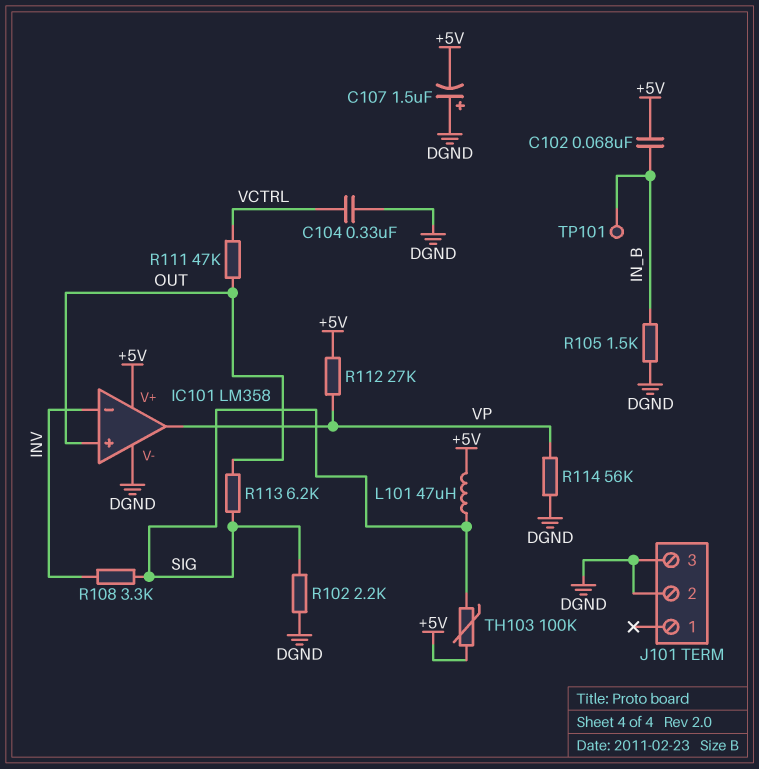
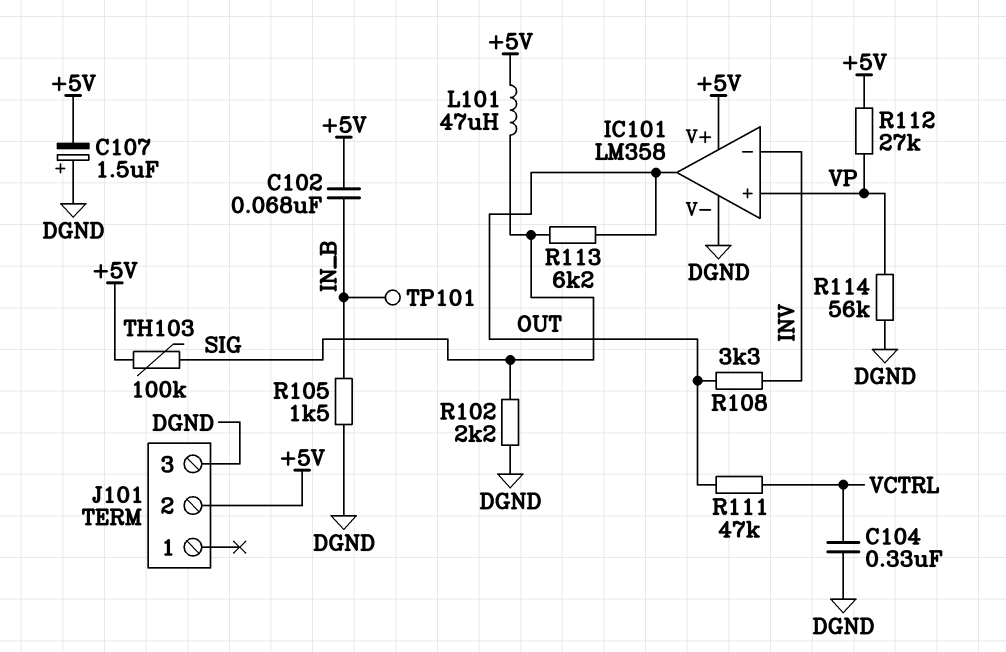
IC101 pin in+: OUT -> VP
IC101 pin out: VP -> OUT
J101 pin 2: DGND -> +5V
R108: 3.3k (INV, SIG) -> 3.3k (INV, OUT)

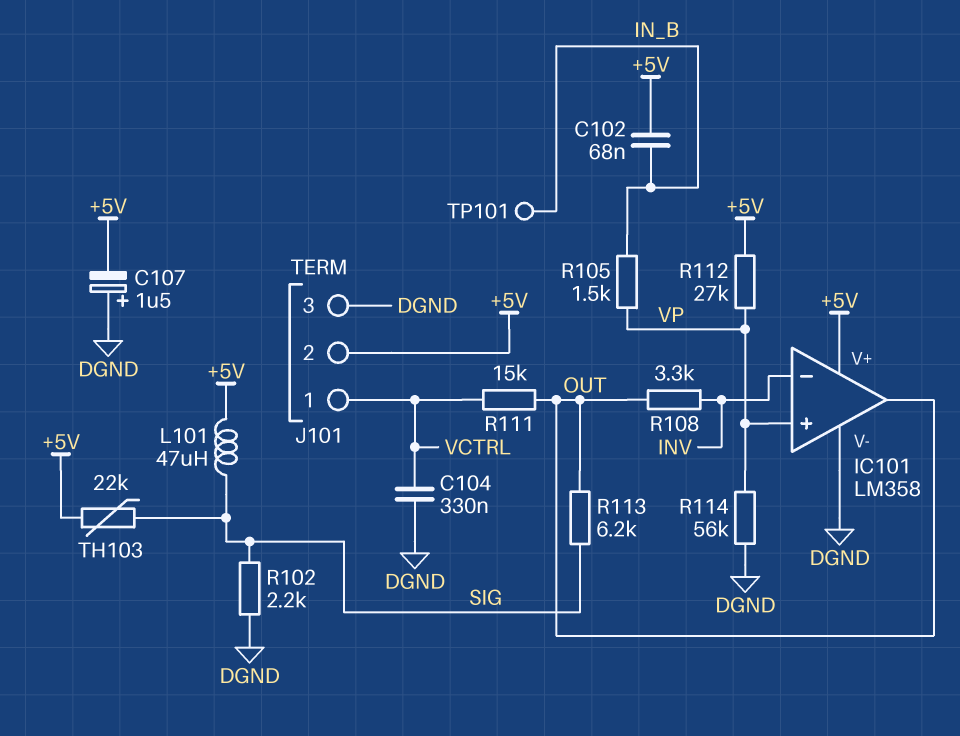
J101 pin 1: none -> VCTRL
R105: 1.5k (DGND, IN_B) -> 1.5k (IN_B, VP)
R111: 47k (OUT, VCTRL) -> 15k (OUT, VCTRL)
TH103: 100k (+5V, SIG) -> 22k (+5V, SIG)

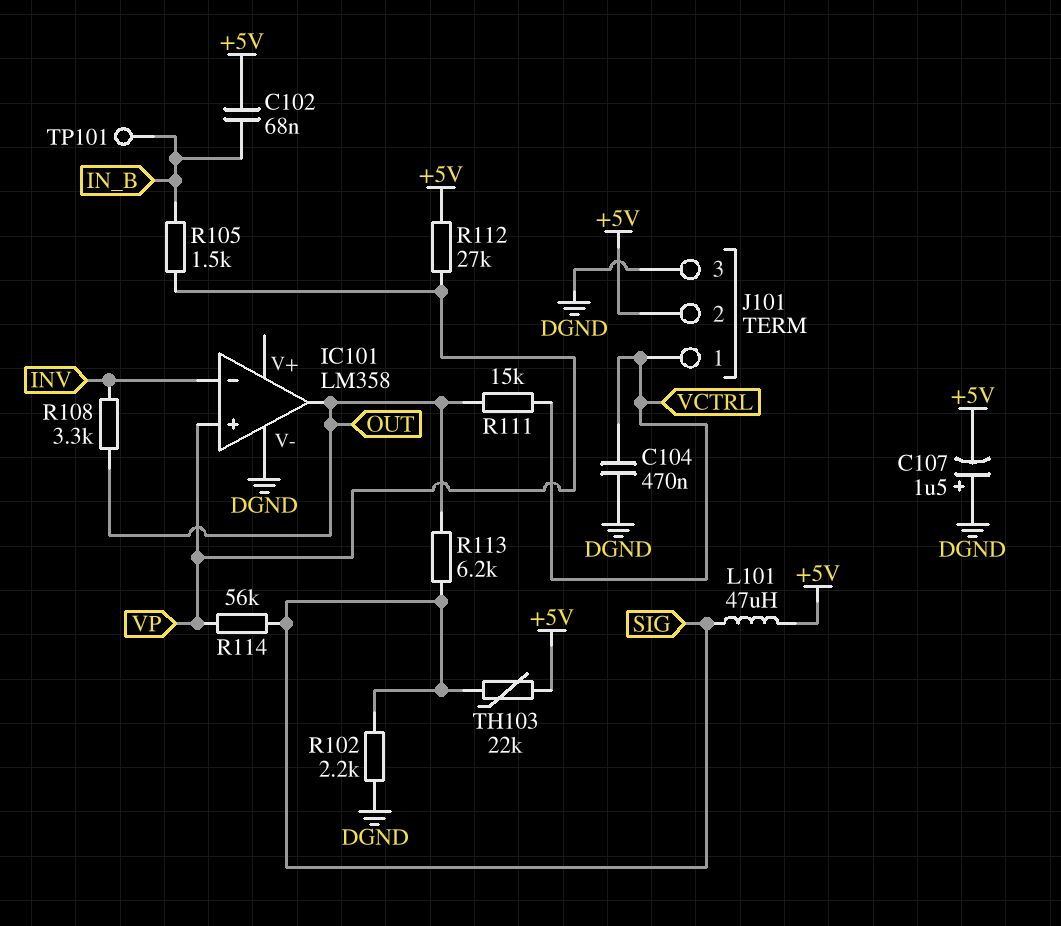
C104: 330nF (DGND, VCTRL) -> 470nF (DGND, VCTRL)
IC101 pin V+: +5V -> none
R114: 56k (DGND, VP) -> 56k (SIG, VP)

